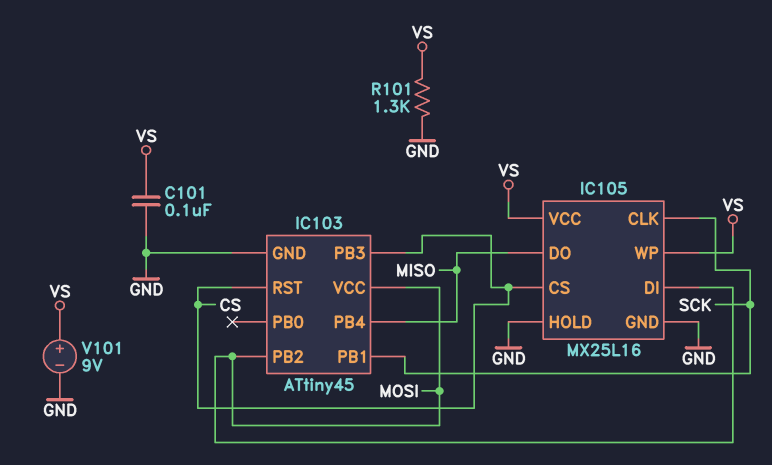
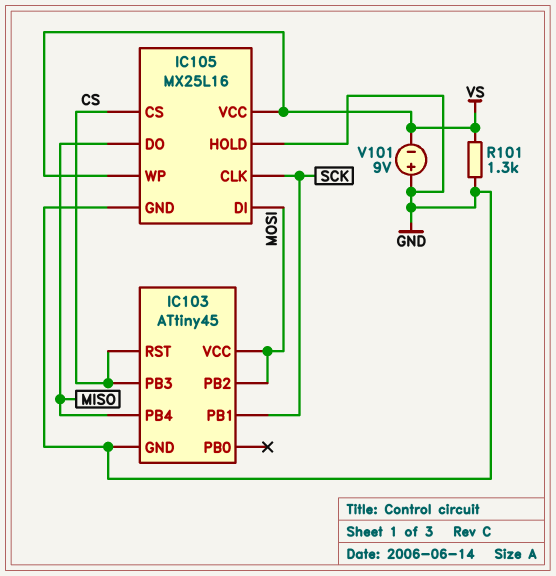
C101: 100nF (GND, VS) -> none
V101: 9V (plus VS, minus GND) -> 9V (plus GND, minus VS)

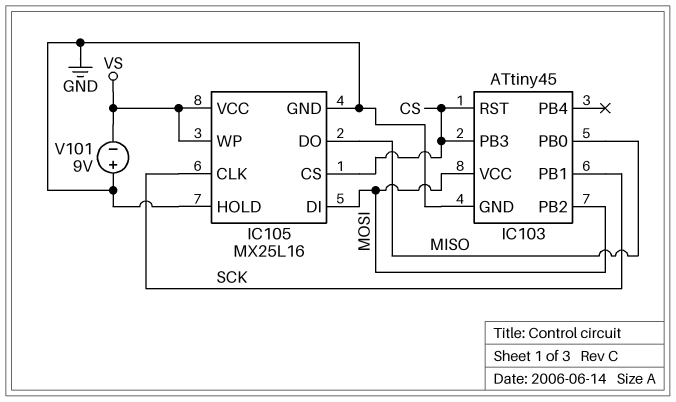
IC103 pin PB0: none -> MISO
IC103 pin PB4: MISO -> none
R101: 1.3k (GND, VS) -> none

